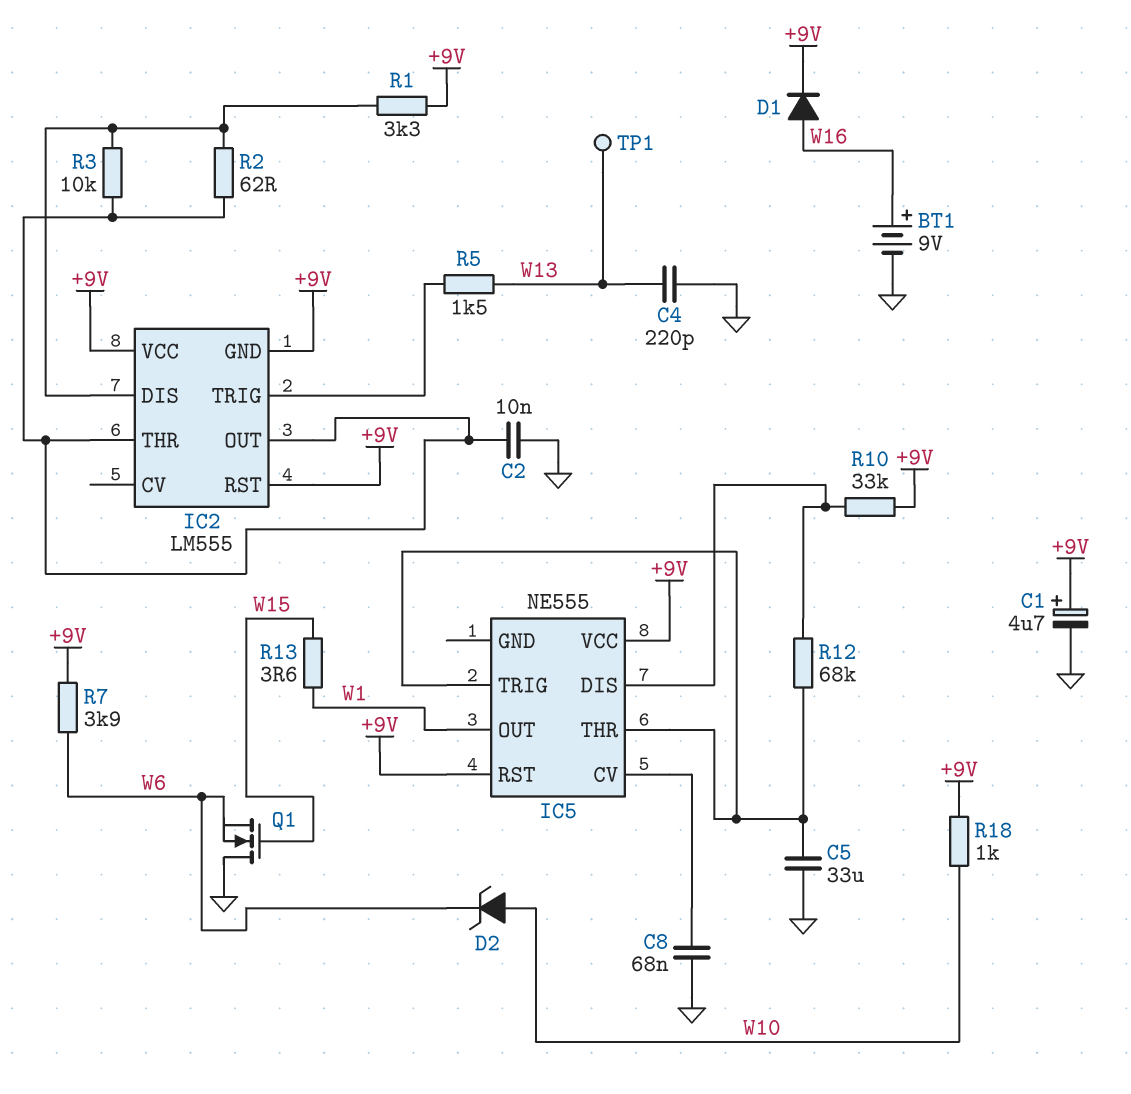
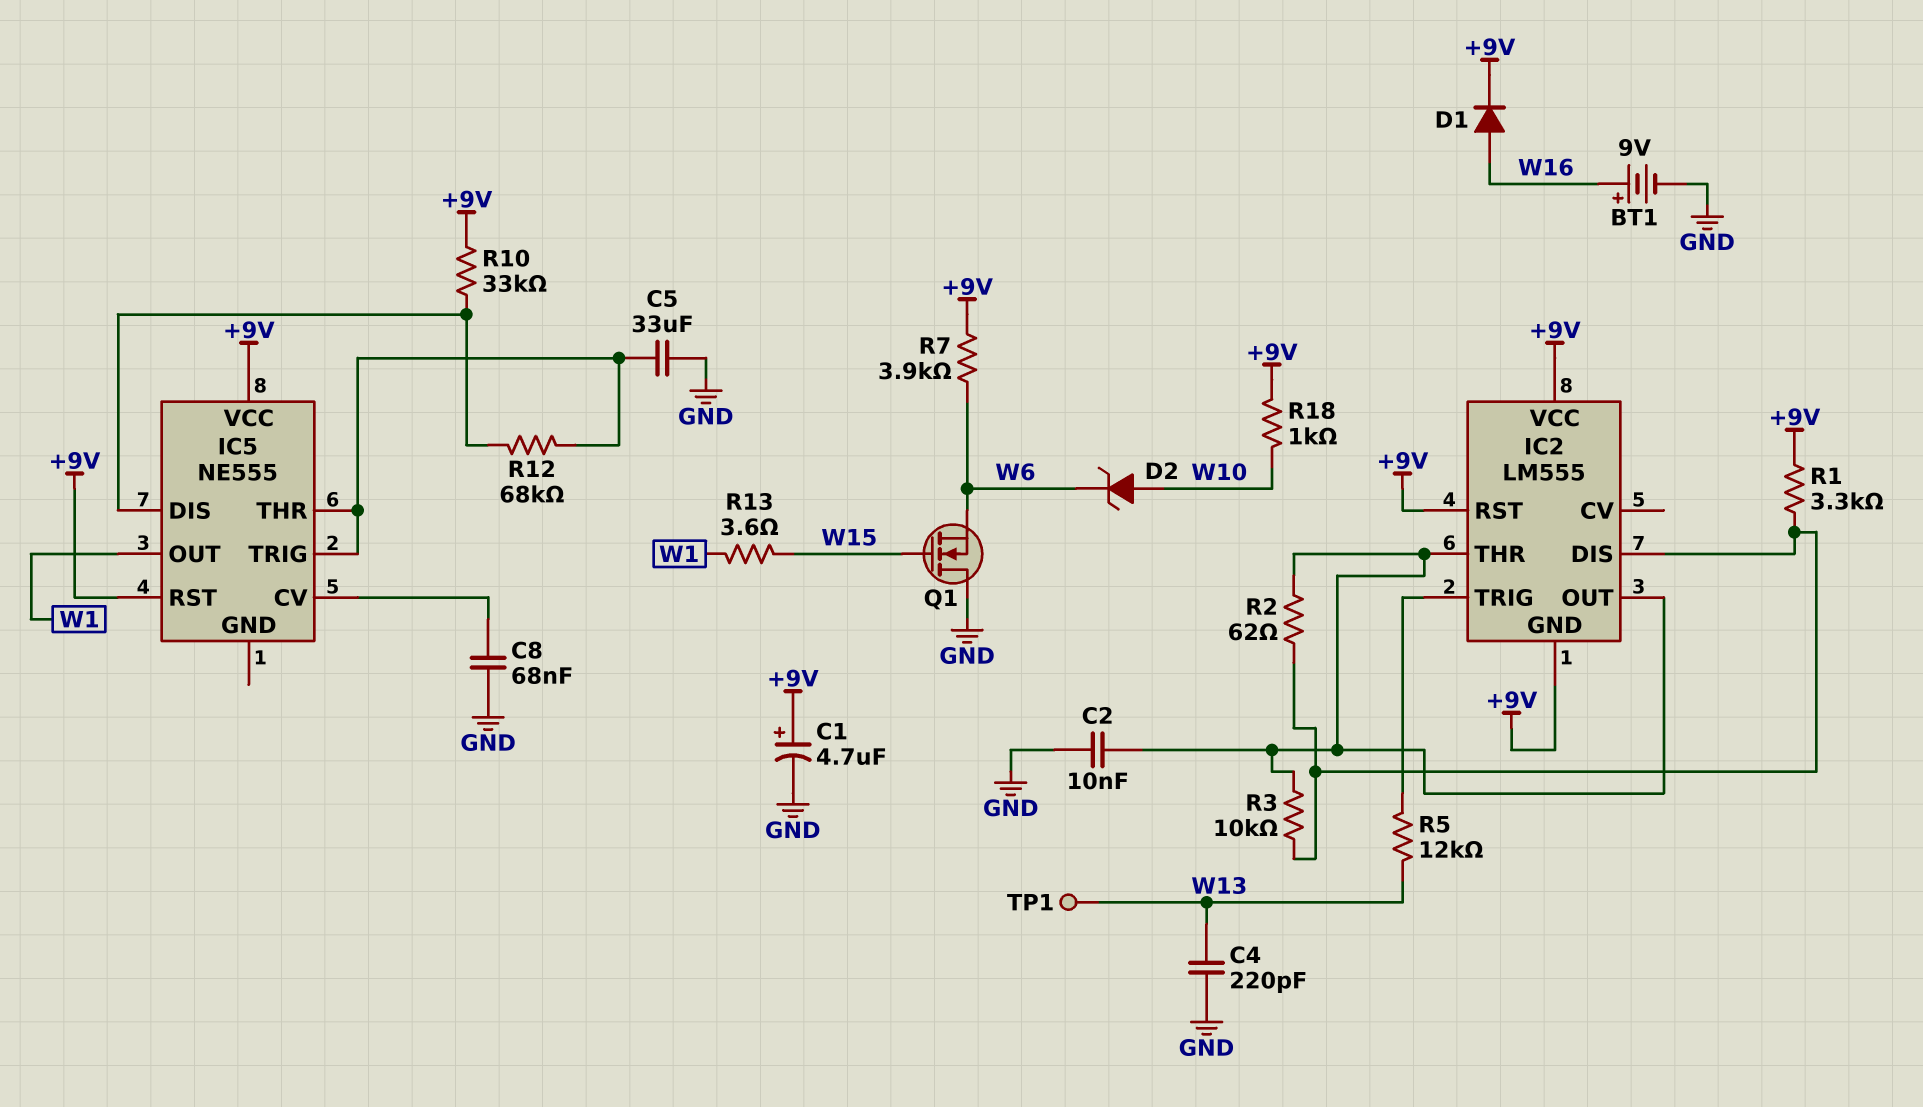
R5: 1.5k (IC2/TRIG, W13) -> 12k (IC2/TRIG, W13)

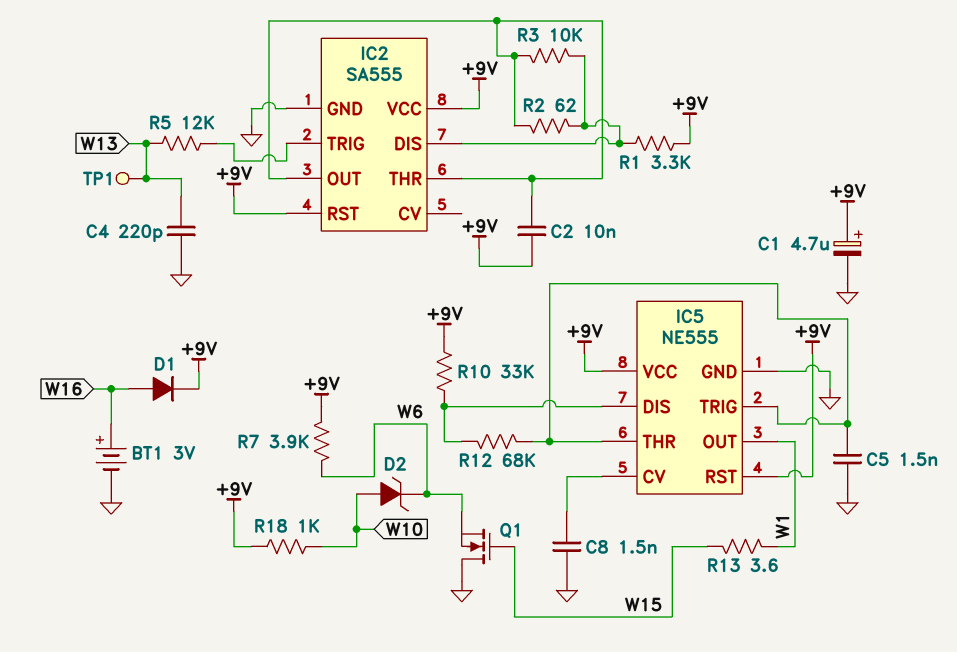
BT1: 9V (plus W16, minus GND) -> 3V (plus W16, minus GND)
C2: 10nF (GND, IC2/OUT) -> 10nF (+9V, IC2/OUT)
C5: 33uF (GND, IC5/THR) -> 1.5nF (GND, IC5/THR)
C8: 68nF (GND, IC5/CV) -> 1.5nF (GND, IC5/CV)
IC2: LM555 -> SA555
IC2 pin GND: +9V -> GND
IC5 pin GND: none -> GND

